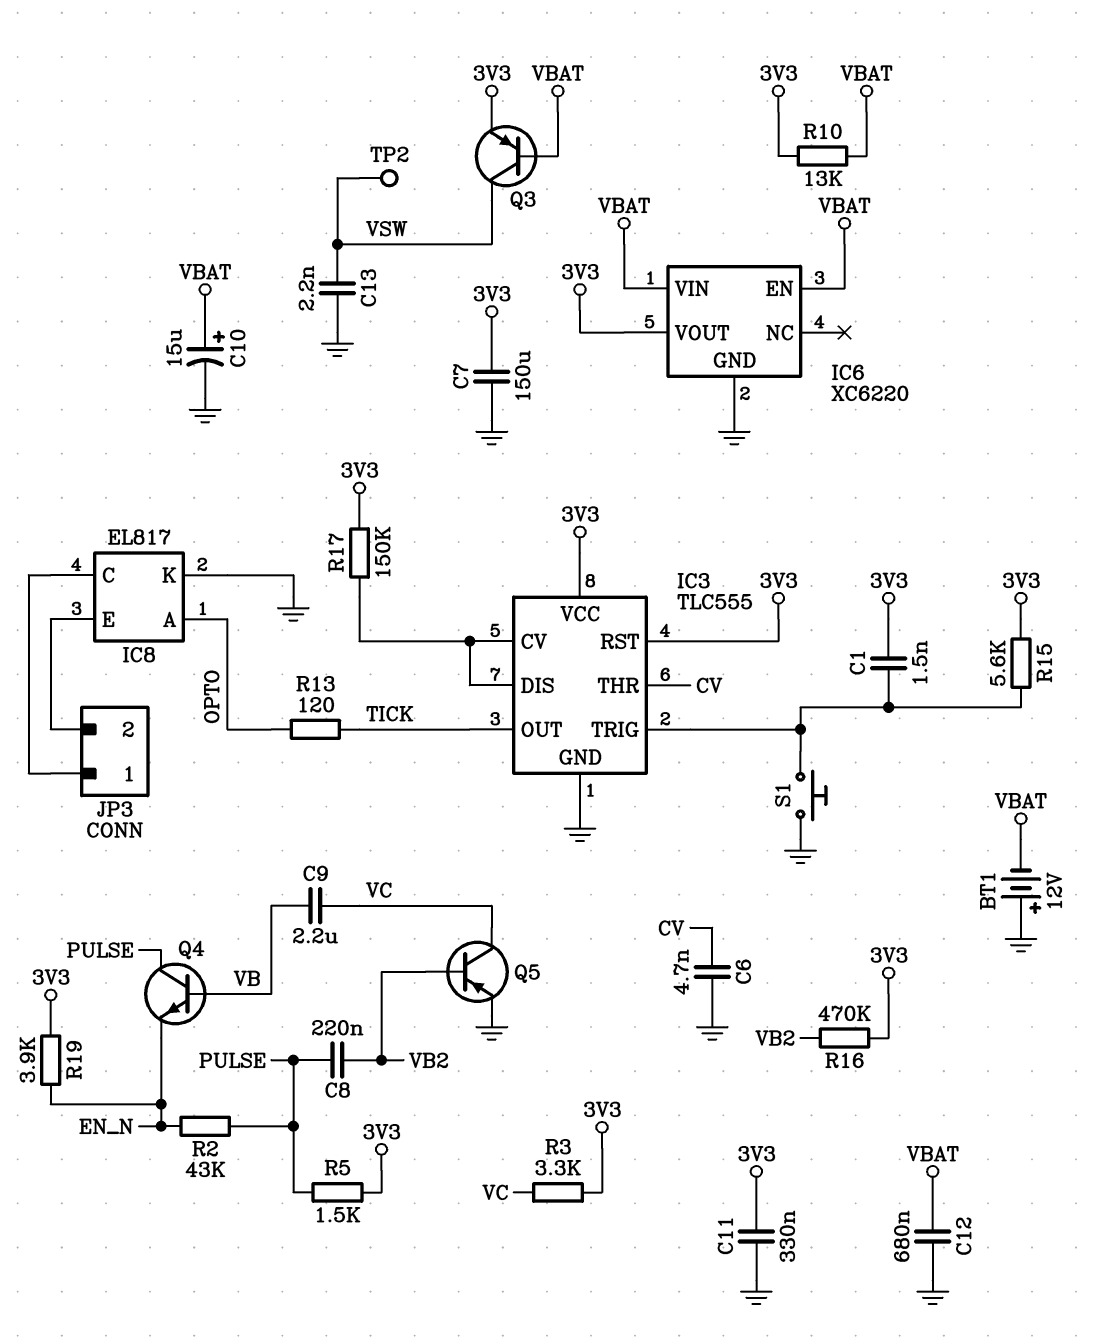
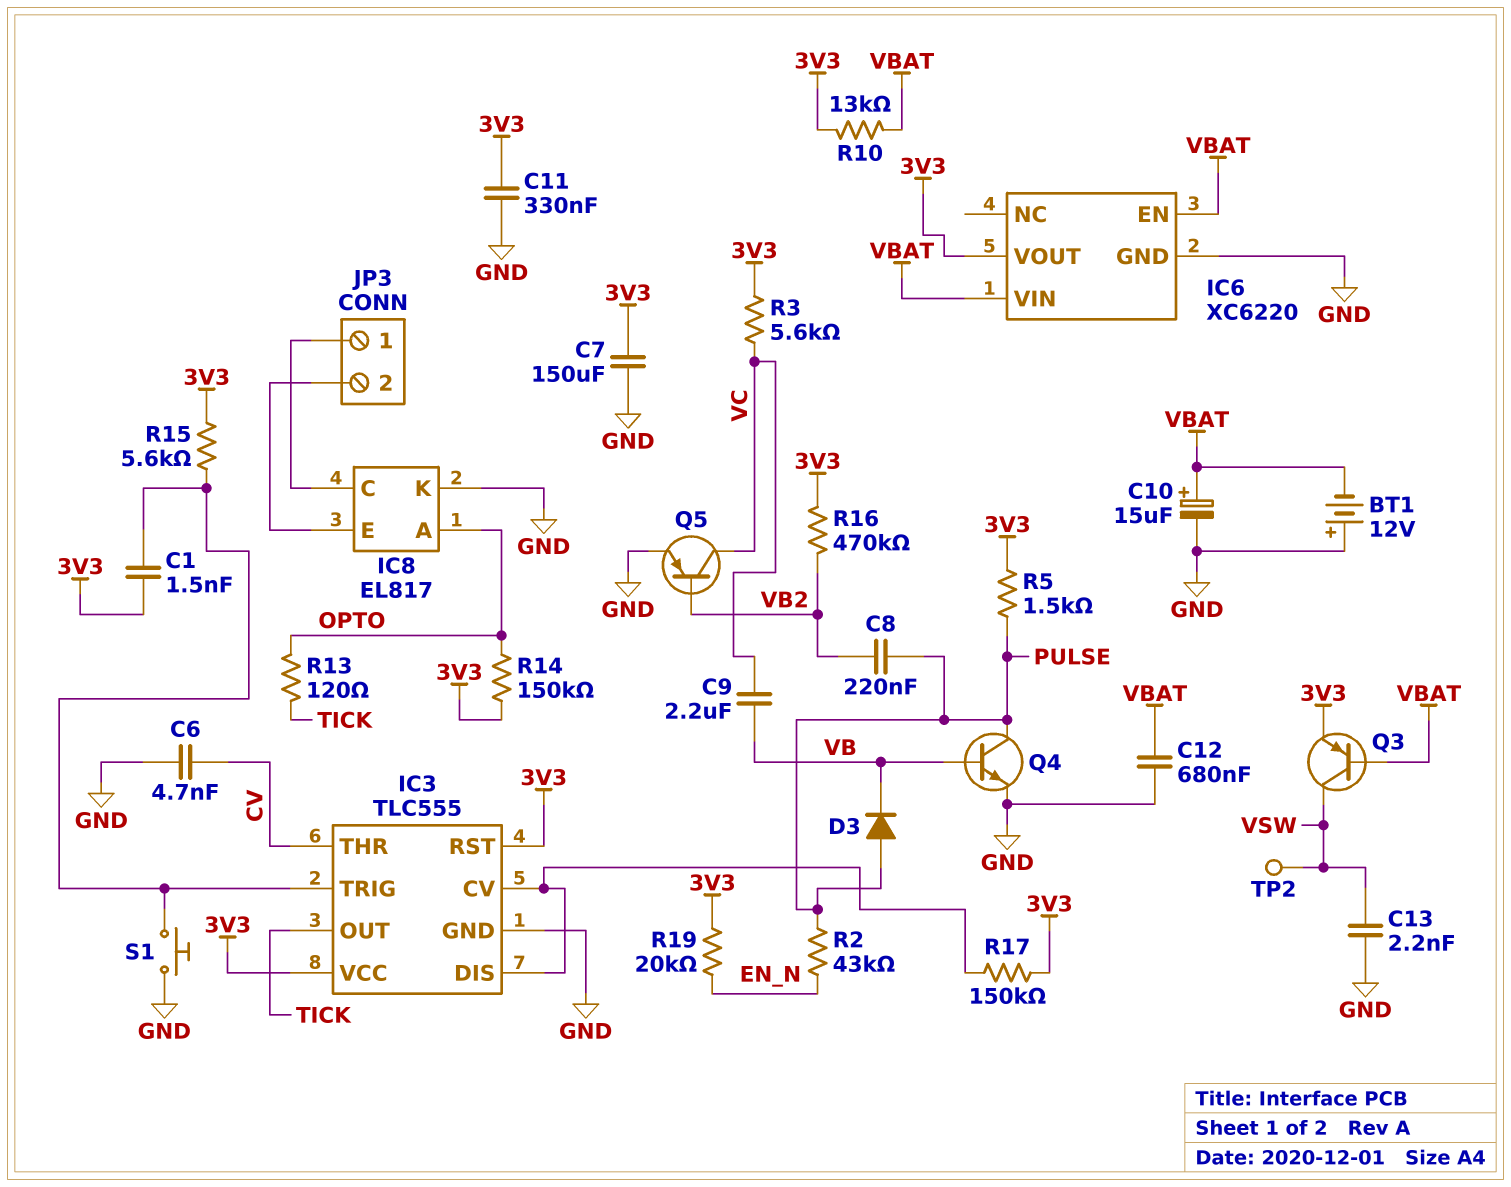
D3: none -> diode (A PULSE, K VB)
Q4: NPN (B VB, C PULSE, E EN_N) -> NPN (B VB, C PULSE, E GND)
R3: 3.3k (3V3, VC) -> 5.6k (3V3, VC)
R14: none -> 150k (3V3, OPTO)
R19: 3.9k (3V3, EN_N) -> 20k (3V3, EN_N)

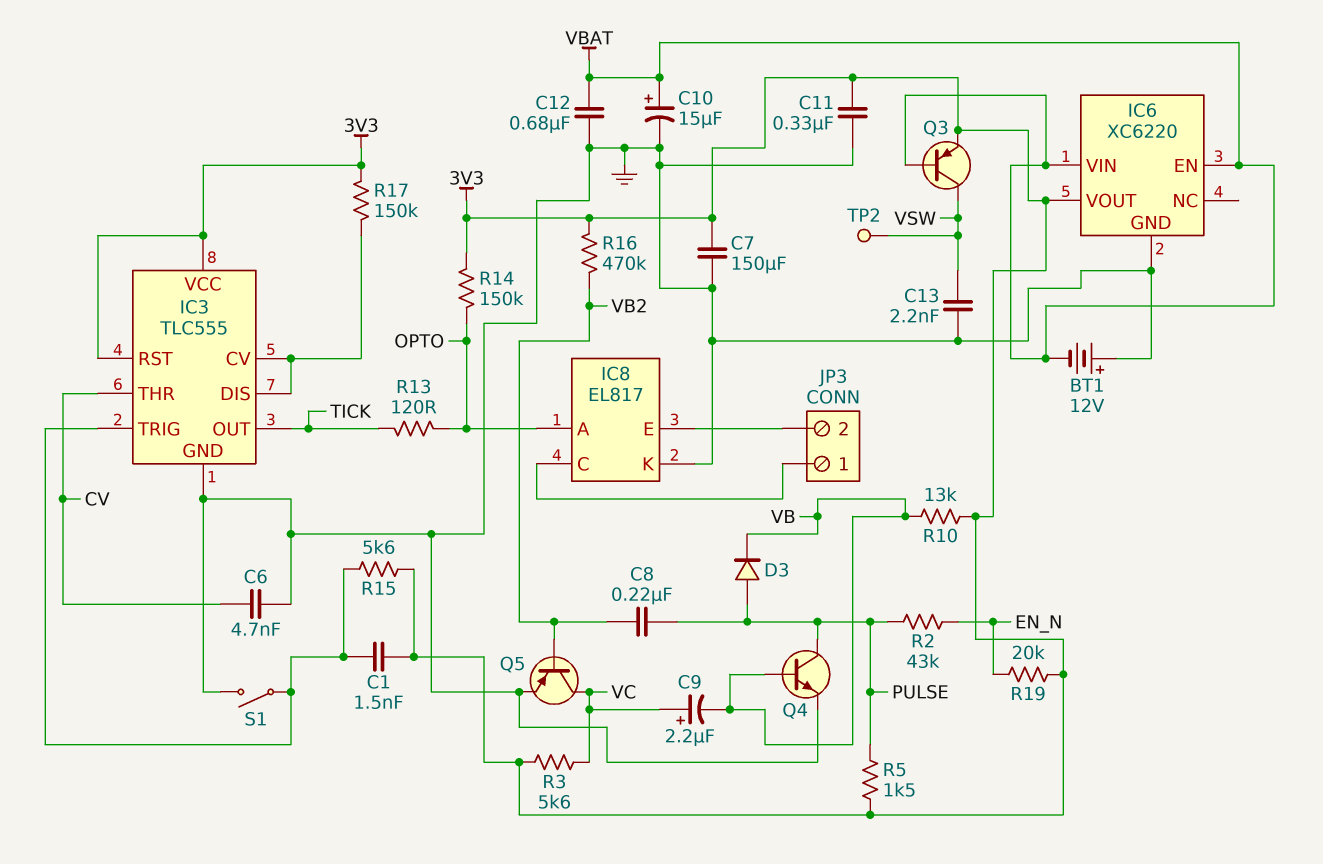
C9: 2.2uF (VB, VC) -> 2.2uF (plus VC, minus VB)
R10: 13k (3V3, VBAT) -> 13k (3V3, VB)
S1: button (GND, IC3/TRIG) -> switch (GND, IC3/TRIG)

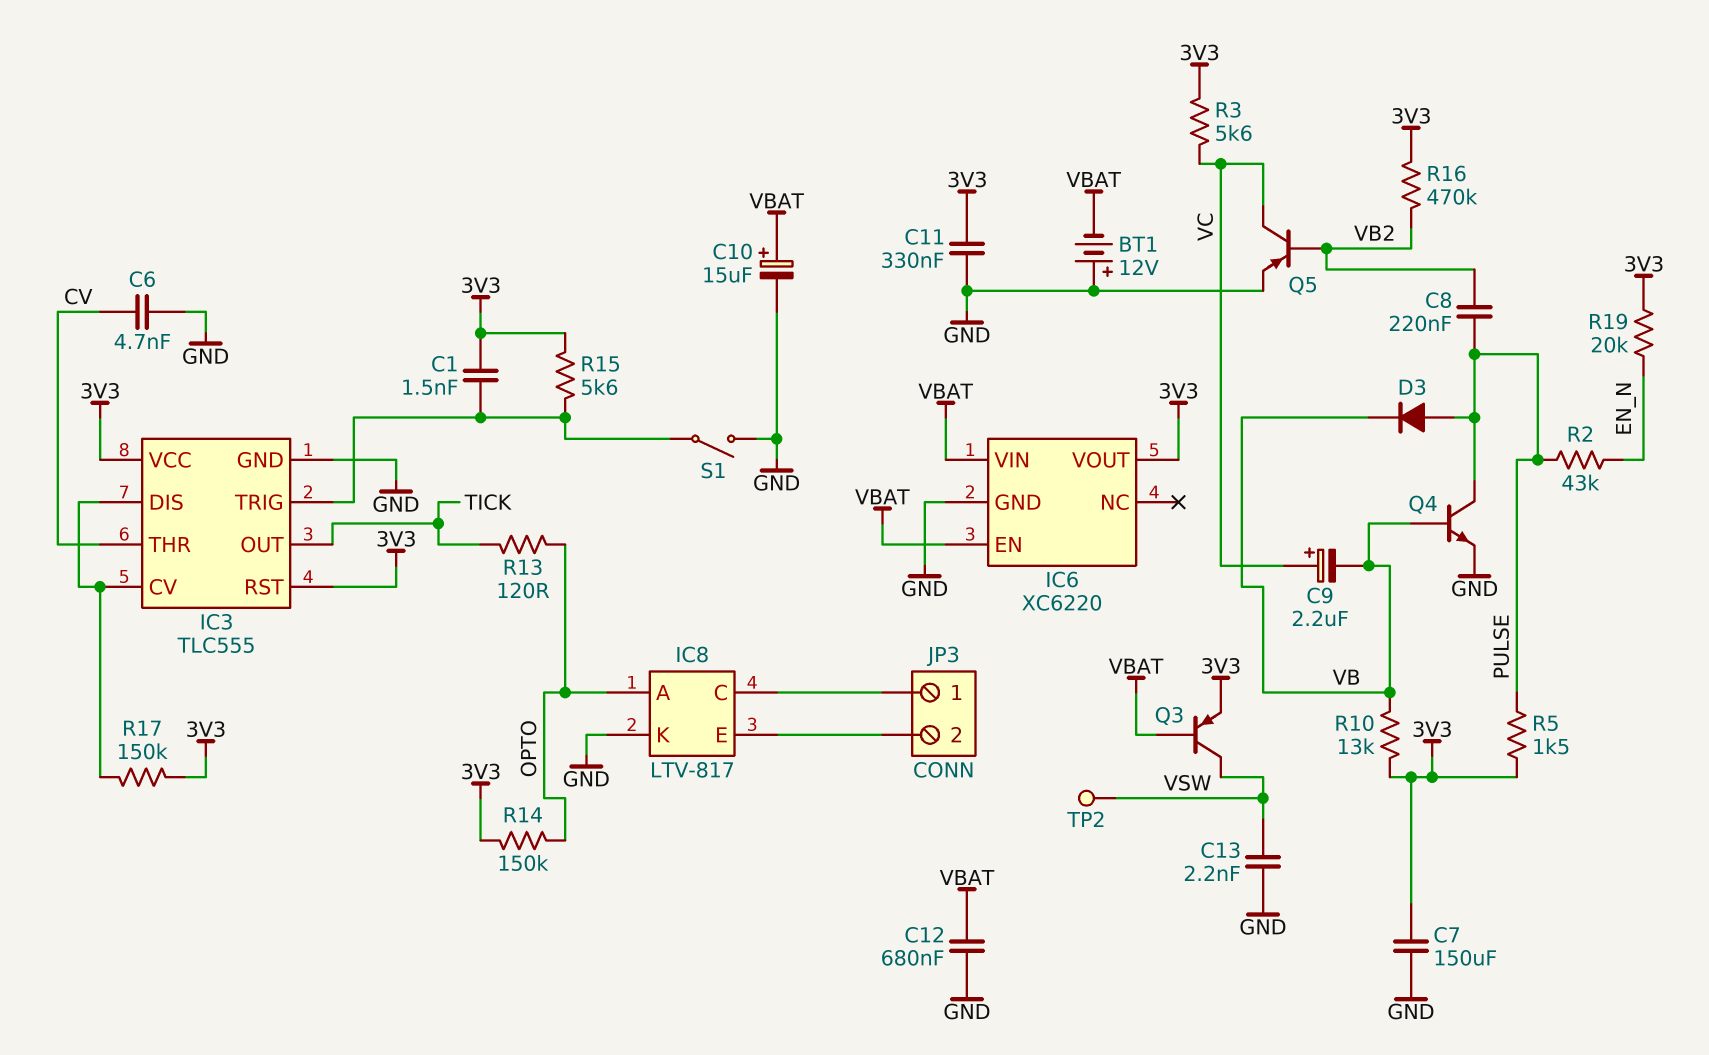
IC8: EL817 -> LTV-817

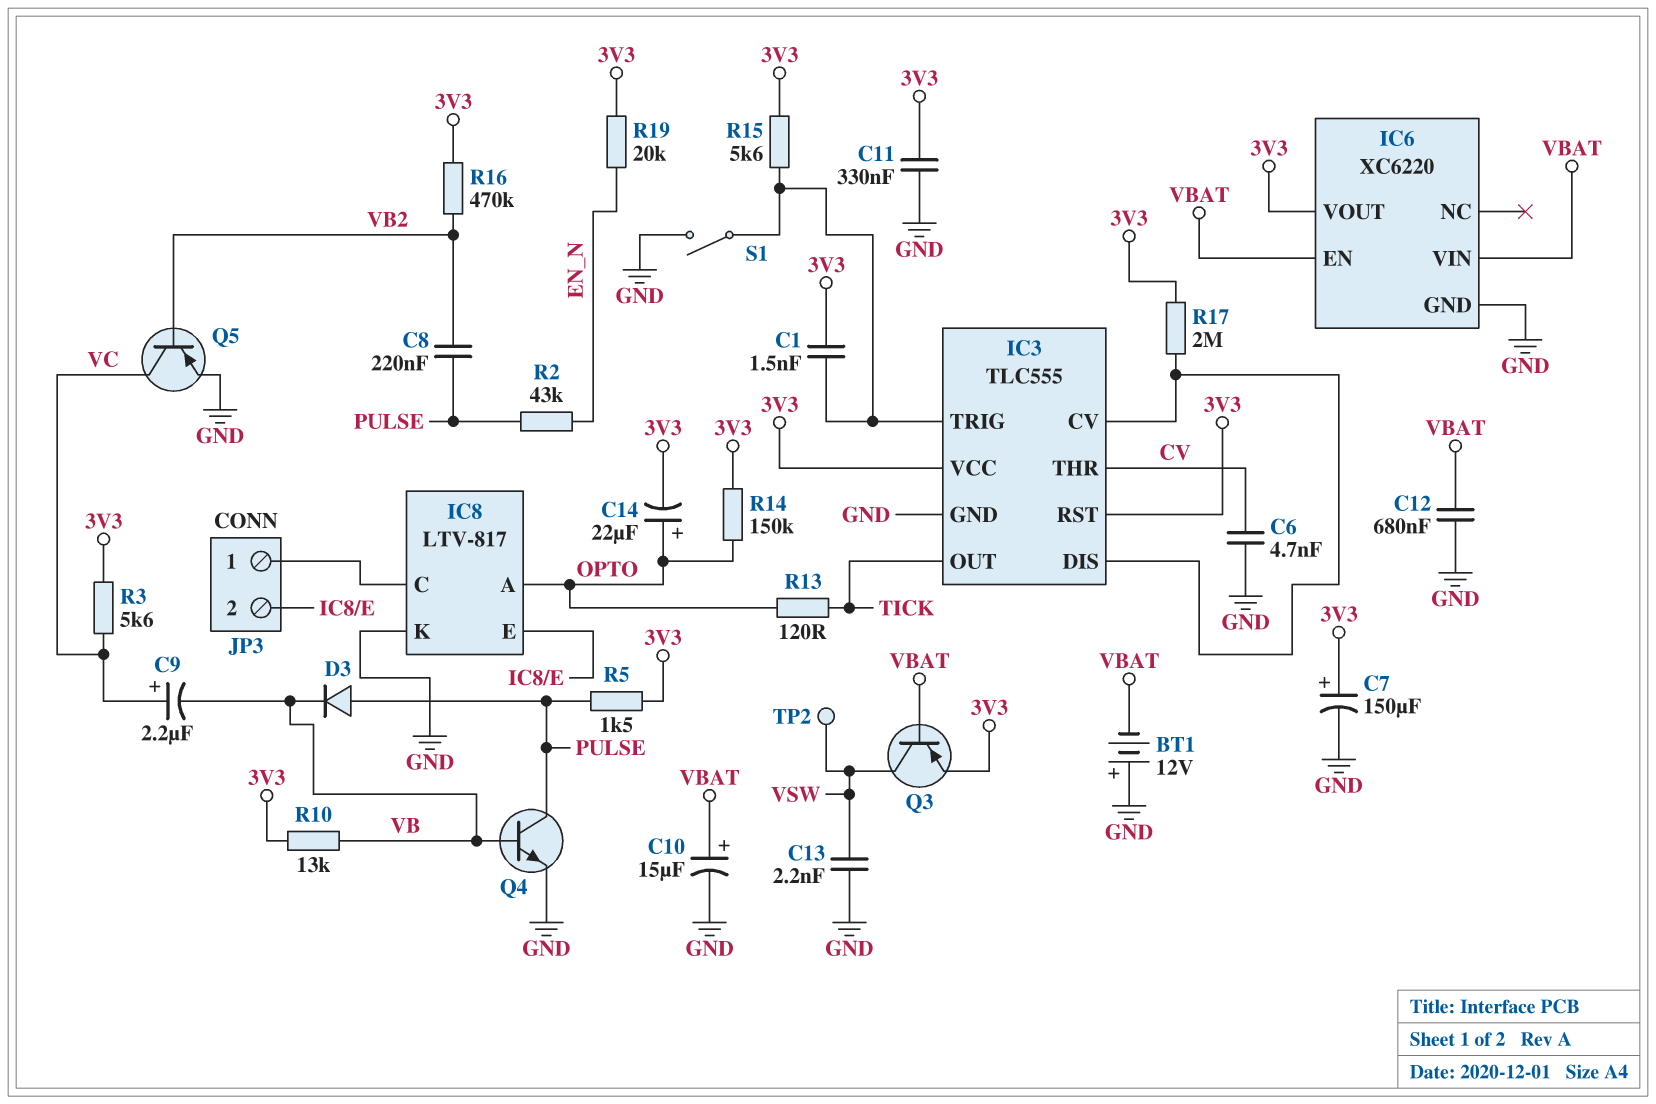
C7: 150uF (3V3, GND) -> 150uF (plus 3V3, minus GND)
C14: none -> 22uF (plus OPTO, minus 3V3)
R17: 150k (3V3, IC3/CV) -> 2M (3V3, IC3/CV)

